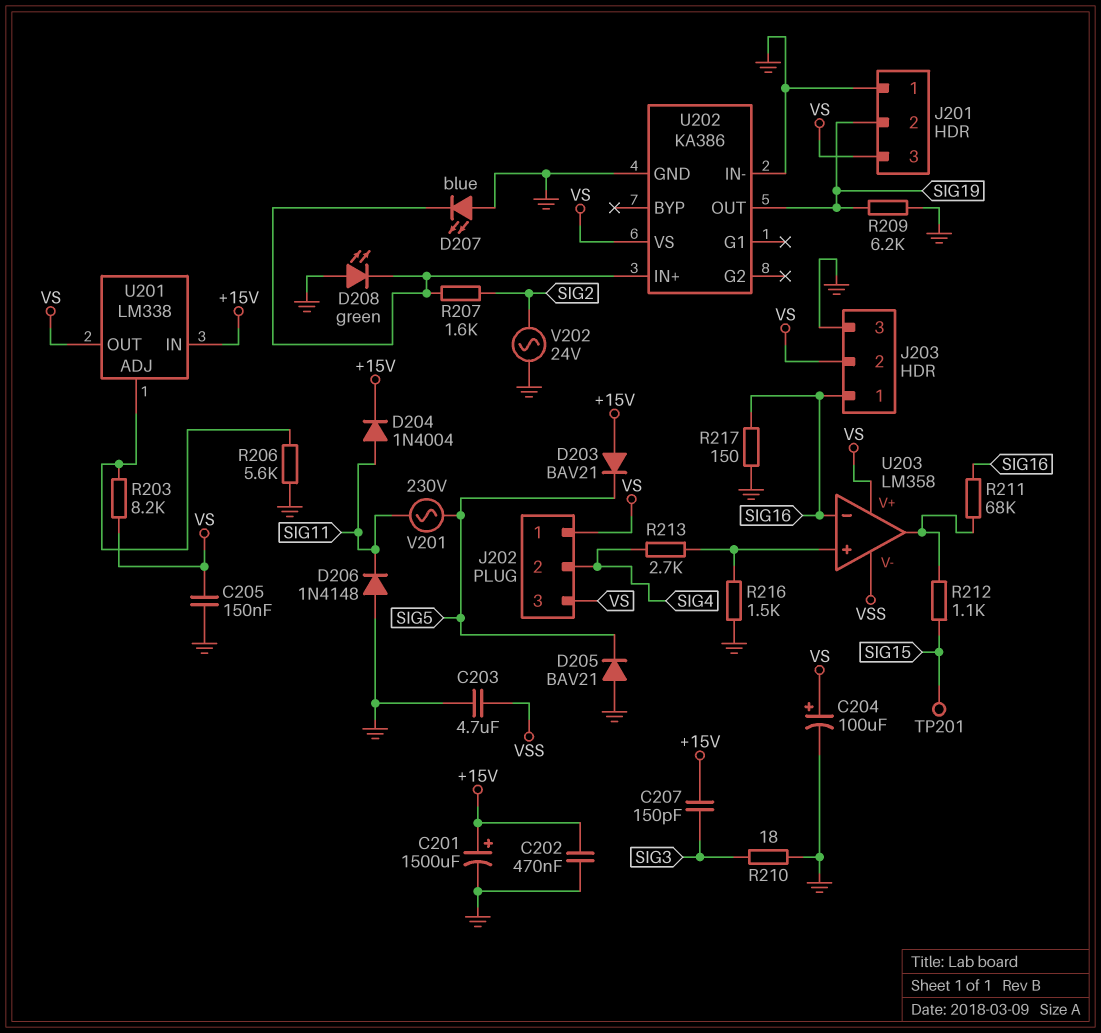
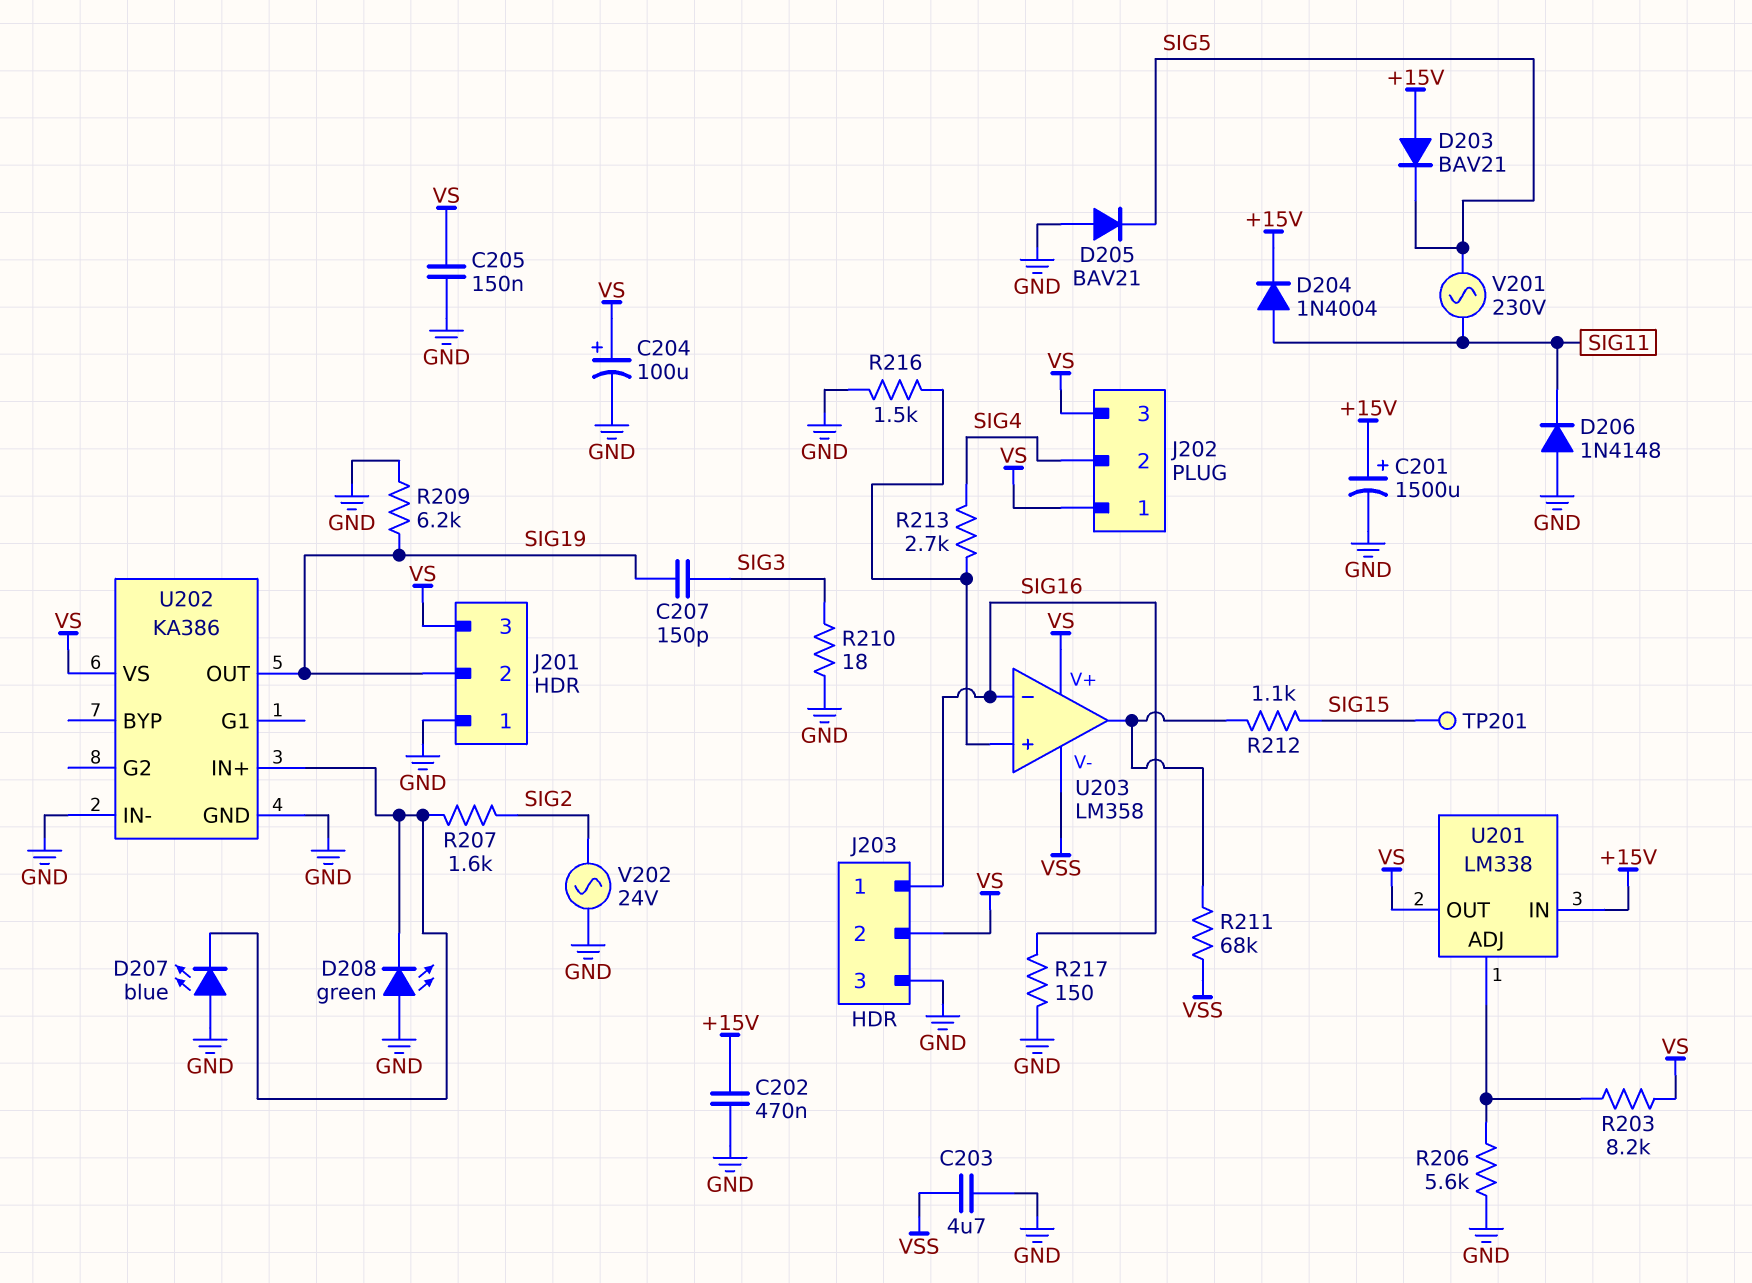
C207: 150pF (+15V, SIG3) -> 150pF (SIG3, SIG19)
R211: 68k (SIG16, U203/out) -> 68k (U203/out, VSS)

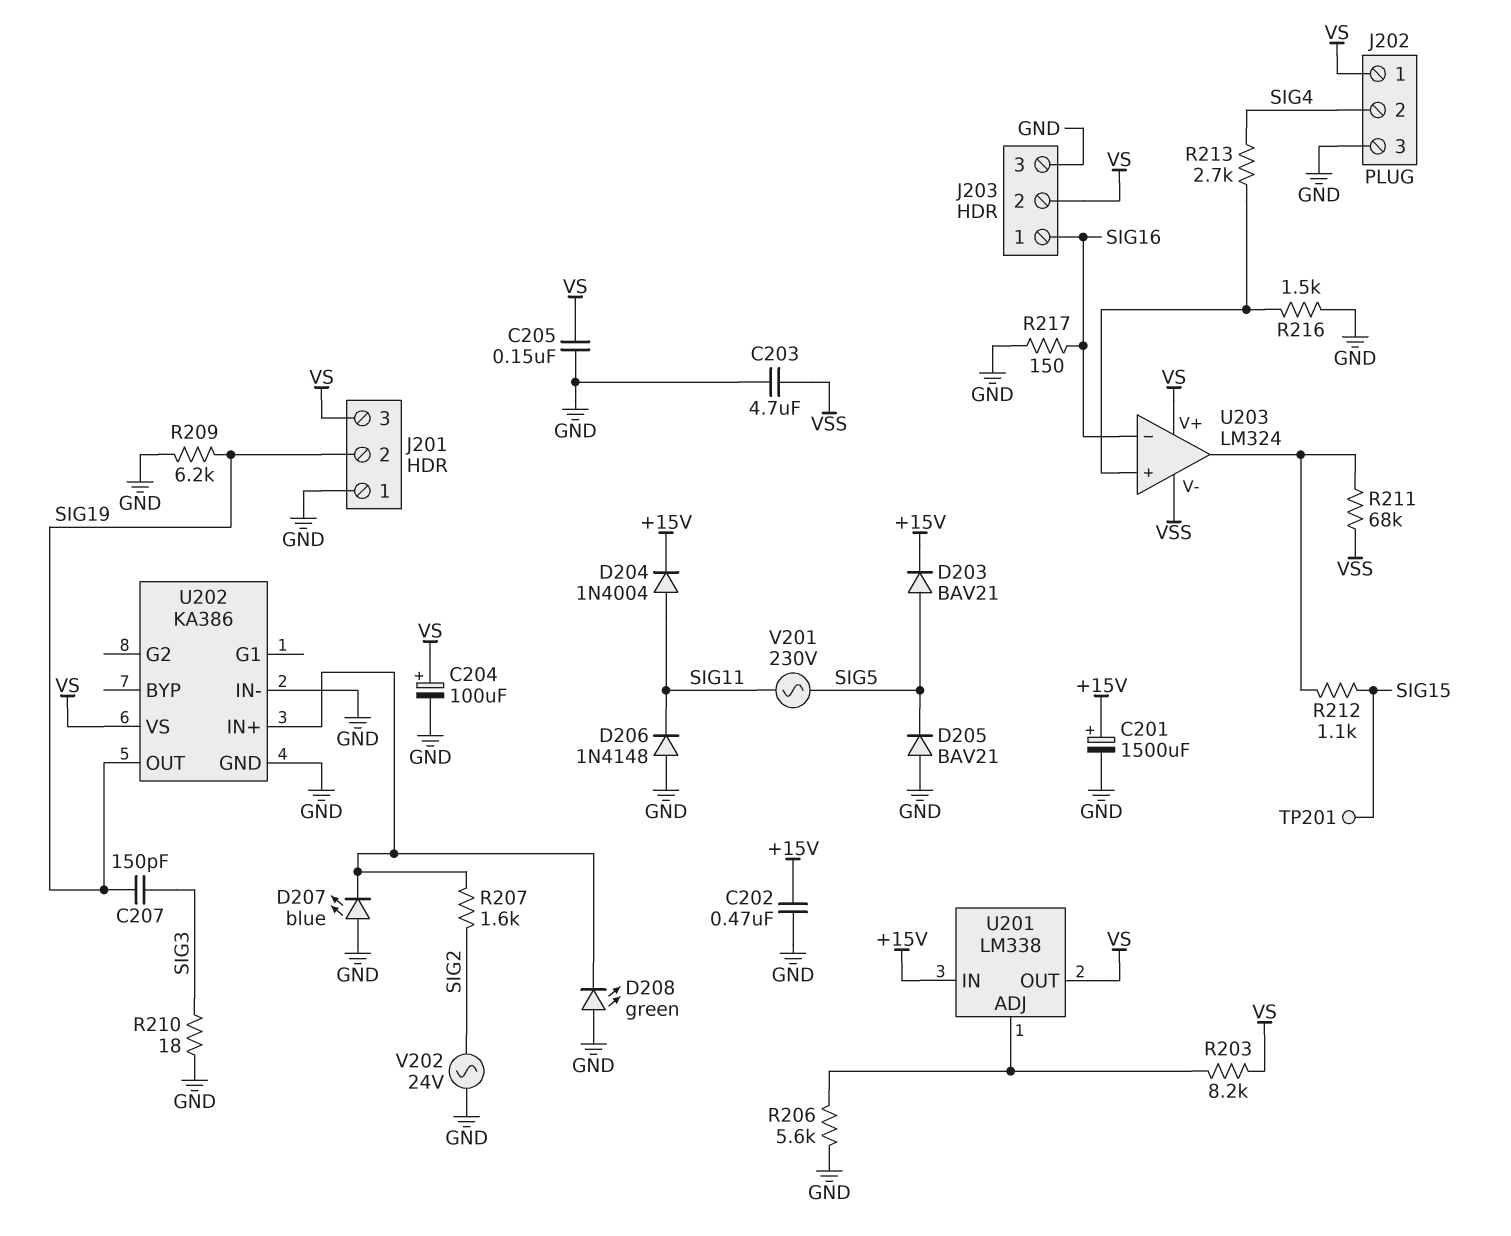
D203: diode BAV21 (A +15V, K SIG5) -> diode BAV21 (A SIG5, K +15V)
J202 pin 3: VS -> GND
U203: LM358 -> LM324

